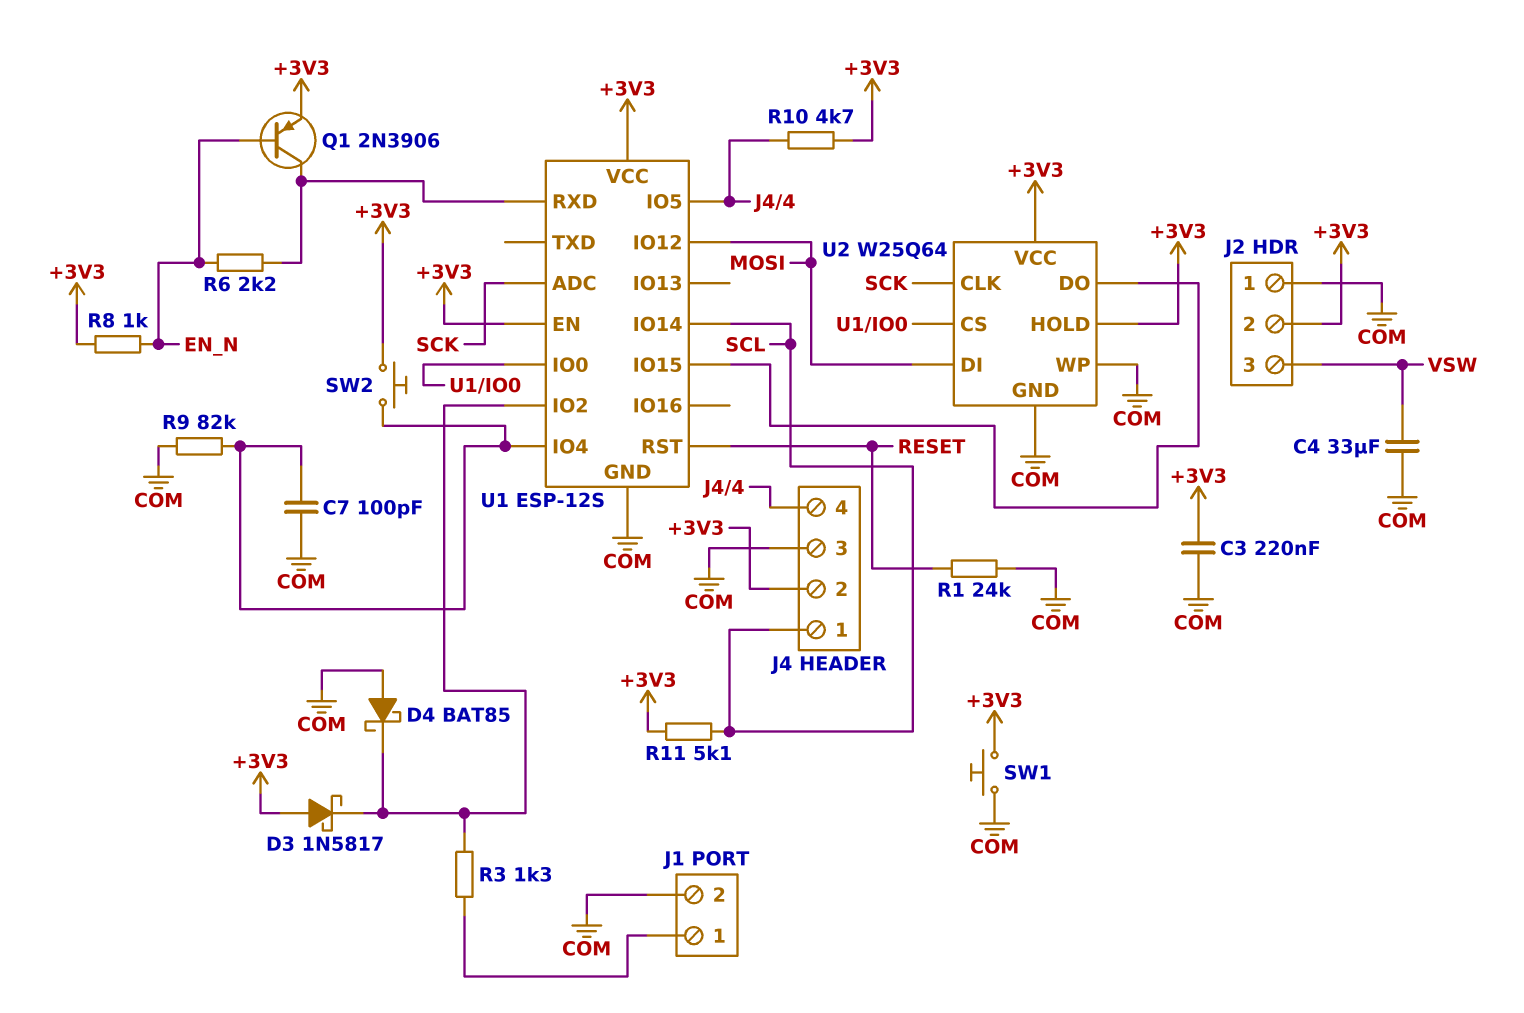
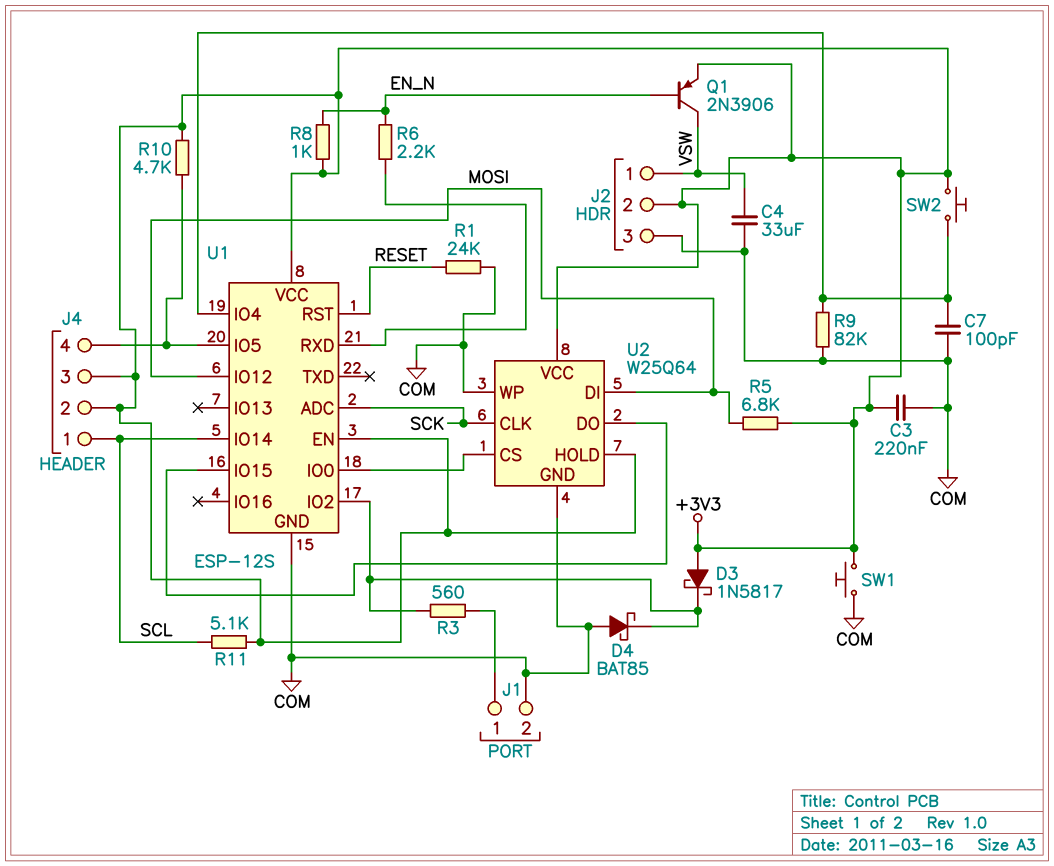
J2 pin 1: COM -> VSW
J2 pin 3: VSW -> COM
J4 pin 3: COM -> +3V3
Q1: PNP 2N3906 (B EN_N, C U1/RXD, E +3V3) -> PNP 2N3906 (B EN_N, C VSW, E +3V3)
R3: 1.3k (J1/1, U1/IO2) -> 560 (J1/1, U1/IO2)
R5: none -> 6.8k (+3V3, MOSI)

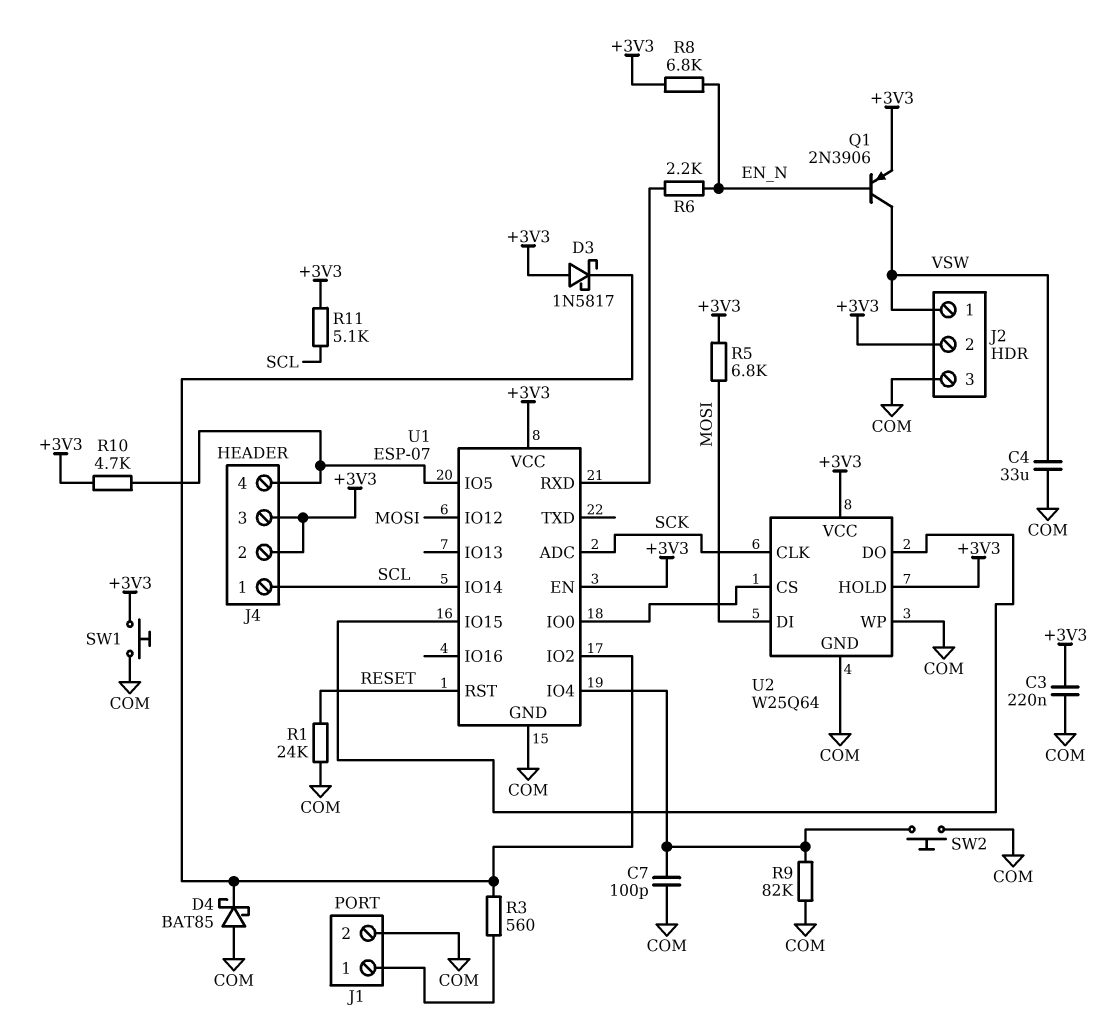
R8: 1k (+3V3, EN_N) -> 6.8k (+3V3, EN_N)
SW2: button (+3V3, U1/IO4) -> button (COM, U1/IO4)
U1: ESP-12S -> ESP-07

